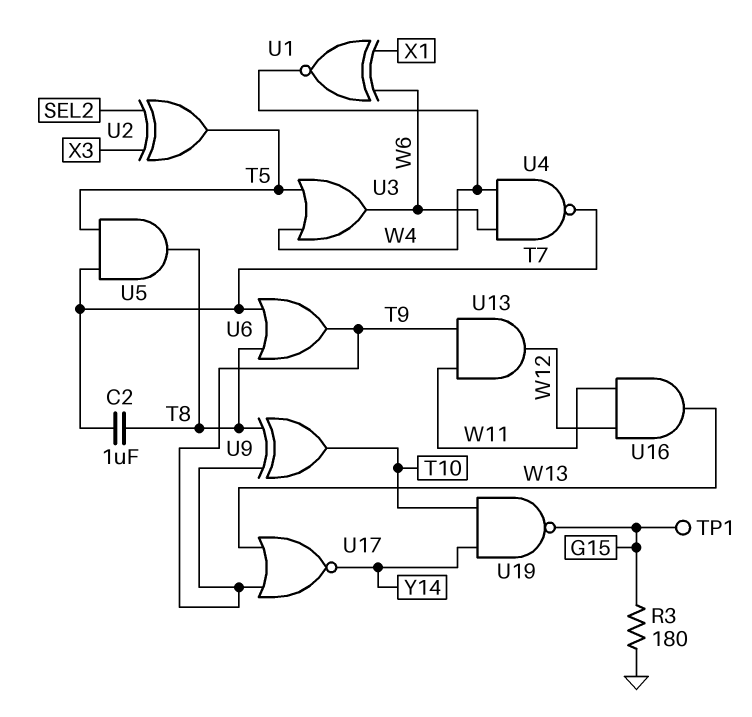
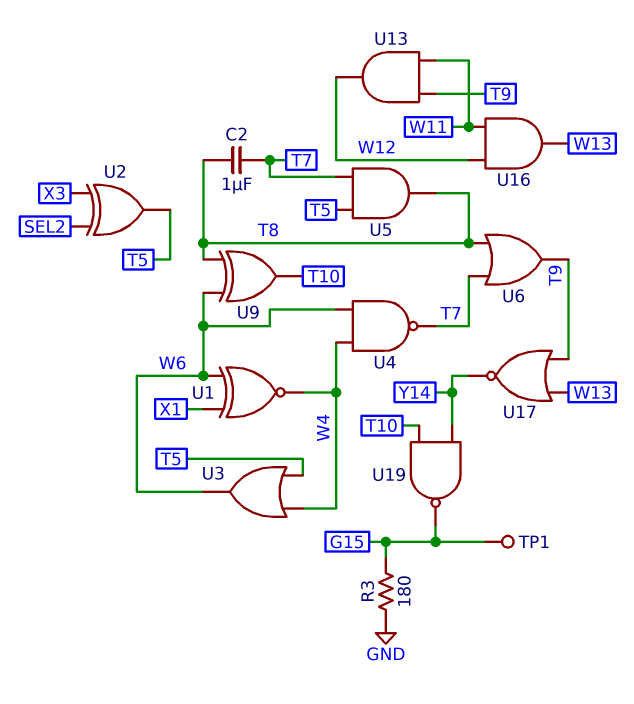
U9: XOR (in T8, in T9, out T10) -> XOR (in T8, in W6, out T10)

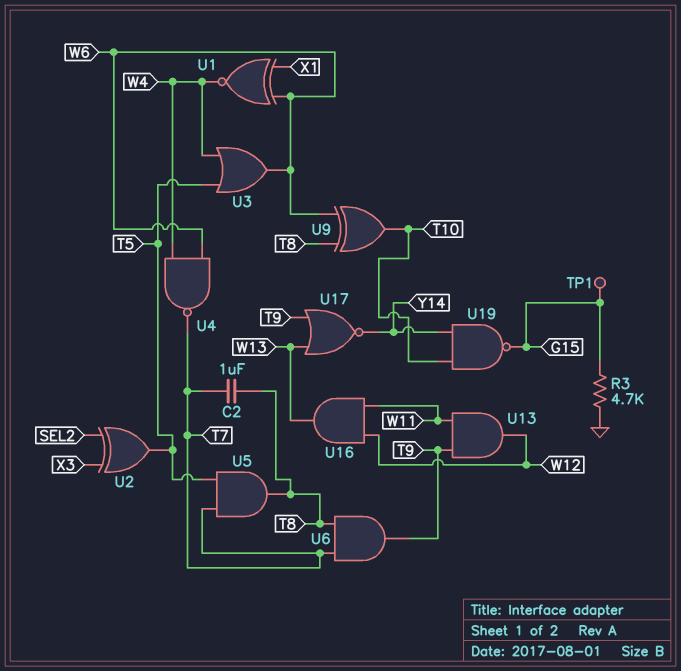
R3: 180 (G15, GND) -> 4.7k (G15, GND)
U6: OR (in T7, in T8, out T9) -> AND (in T7, in T8, out T9)

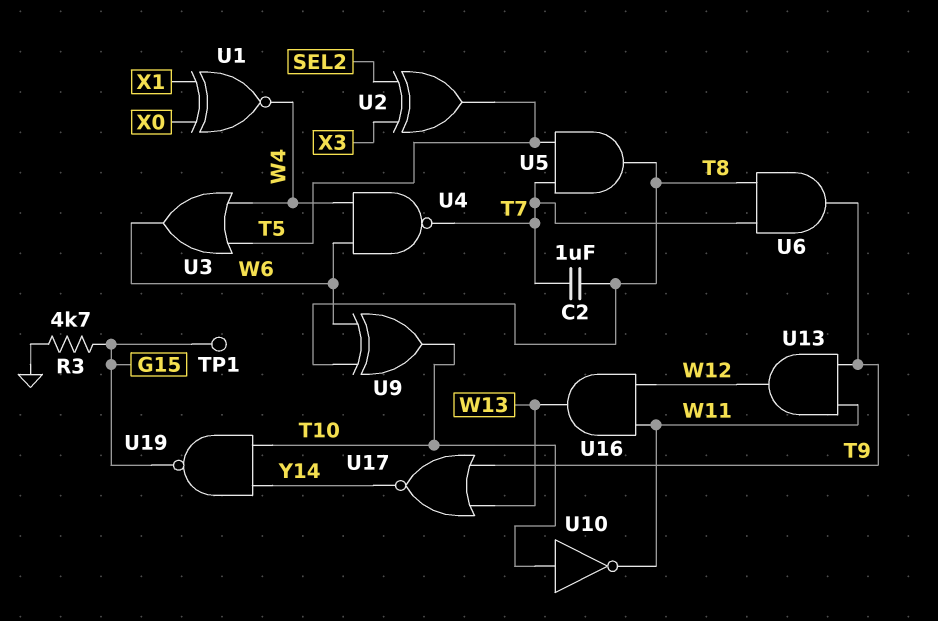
U1: XNOR (in W6, in X1, out W4) -> XNOR (in X0, in X1, out W4)
U10: none -> NOT (in T10, out W11)

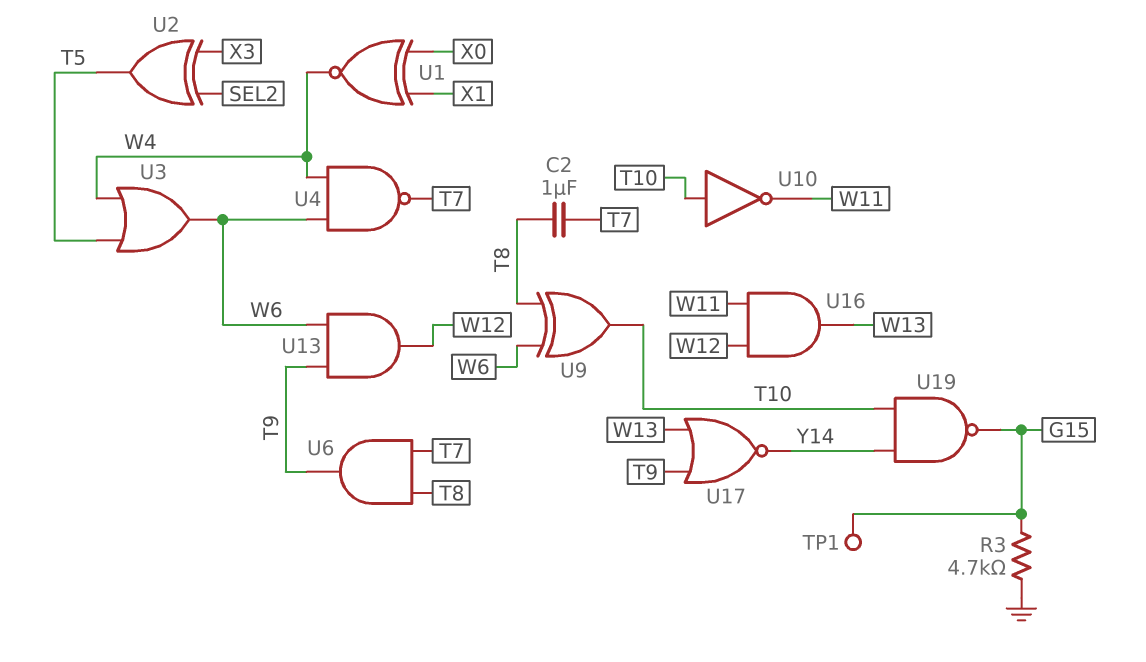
U5: AND (in T5, in T7, out T8) -> none
U13: AND (in T9, in W11, out W12) -> AND (in T9, in W6, out W12)

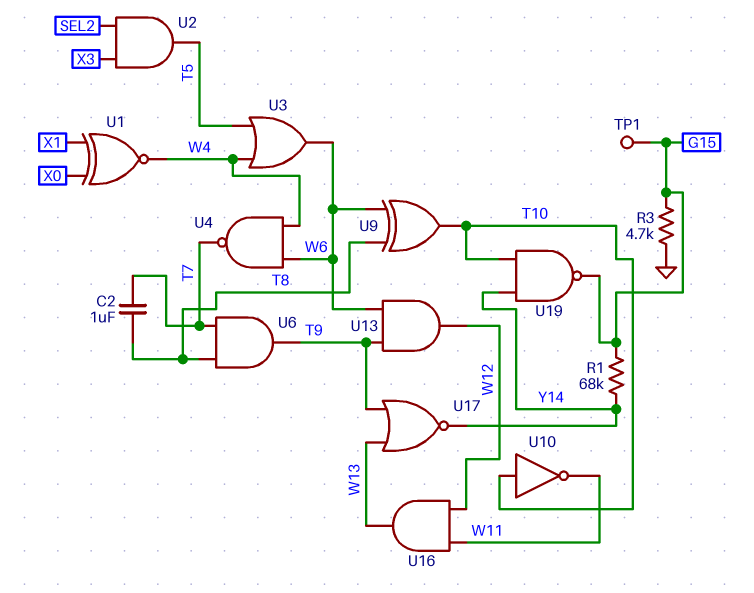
R1: none -> 68k (G15, Y14)
U2: XOR (in SEL2, in X3, out T5) -> AND (in SEL2, in X3, out T5)

